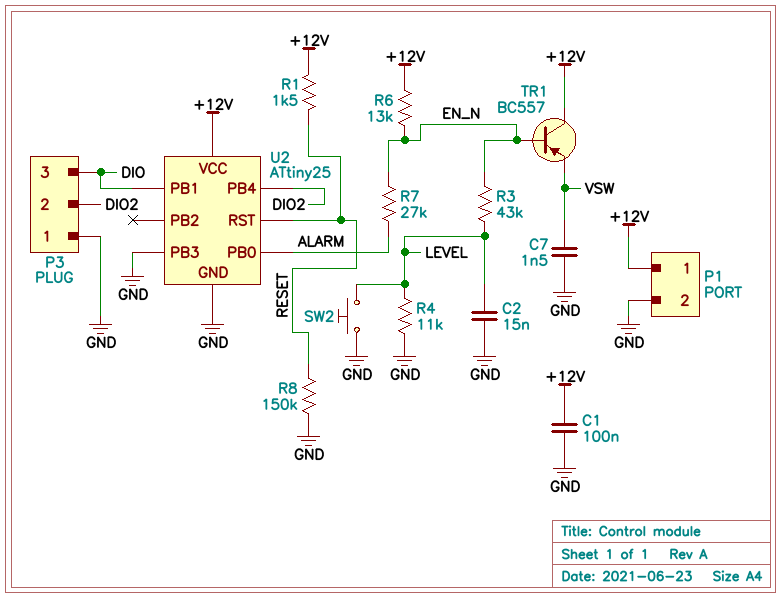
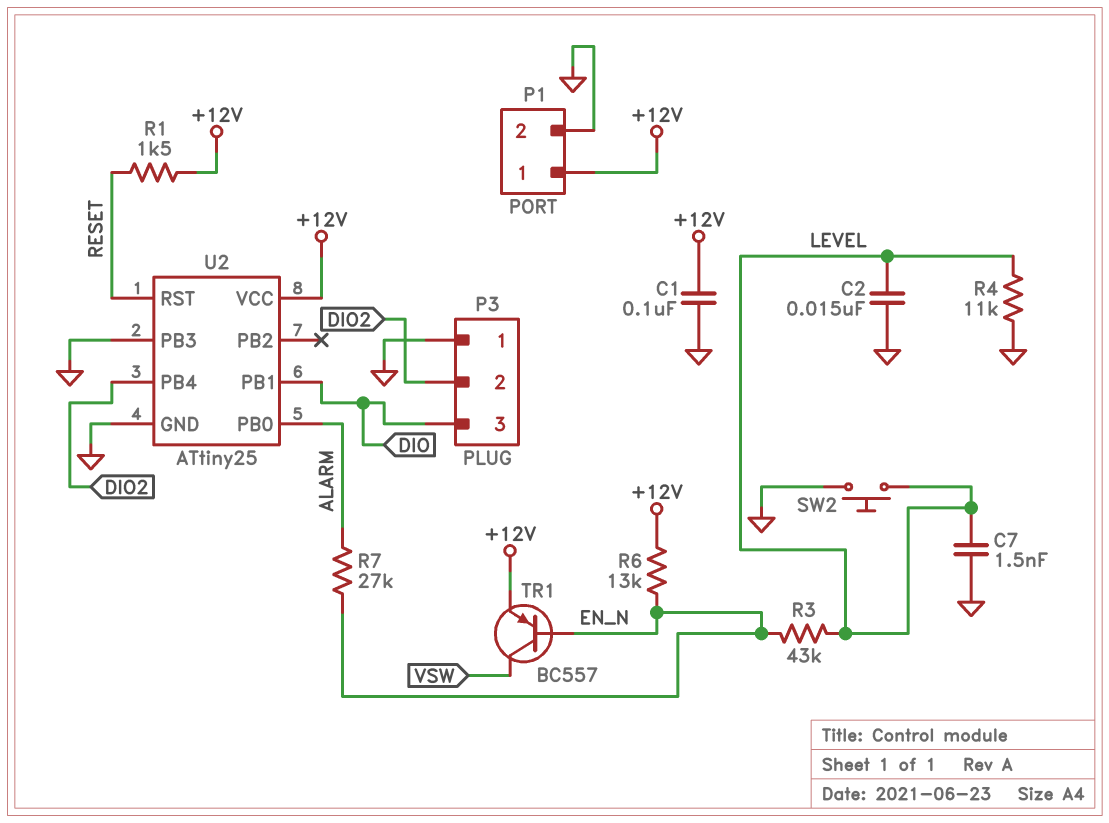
C7: 1.5nF (GND, VSW) -> 1.5nF (GND, LEVEL)
R8: 150k (GND, RESET) -> none
TR1: PNP BC557 (B EN_N, C +12V, E VSW) -> PNP BC557 (B EN_N, C VSW, E +12V)

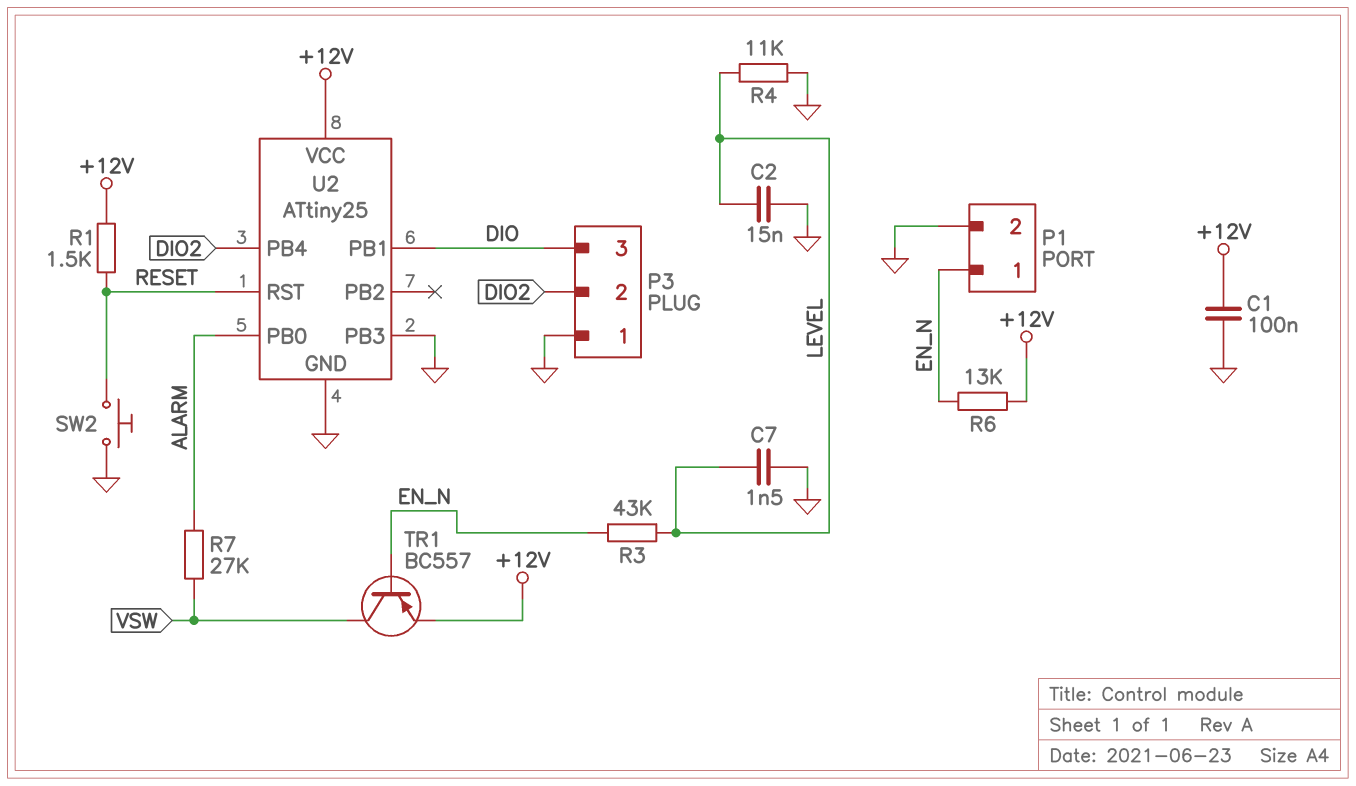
P1 pin 1: +12V -> EN_N
R7: 27k (ALARM, EN_N) -> 27k (ALARM, VSW)
SW2: button (GND, LEVEL) -> button (GND, RESET)

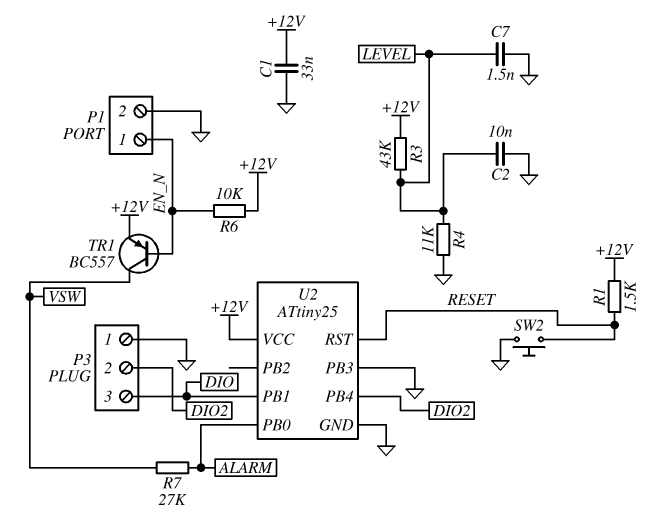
C1: 100nF (+12V, GND) -> 33nF (+12V, GND)
C2: 15nF (GND, LEVEL) -> 10nF (GND, LEVEL)
R3: 43k (EN_N, LEVEL) -> 43k (+12V, LEVEL)
R6: 13k (+12V, EN_N) -> 10k (+12V, EN_N)

